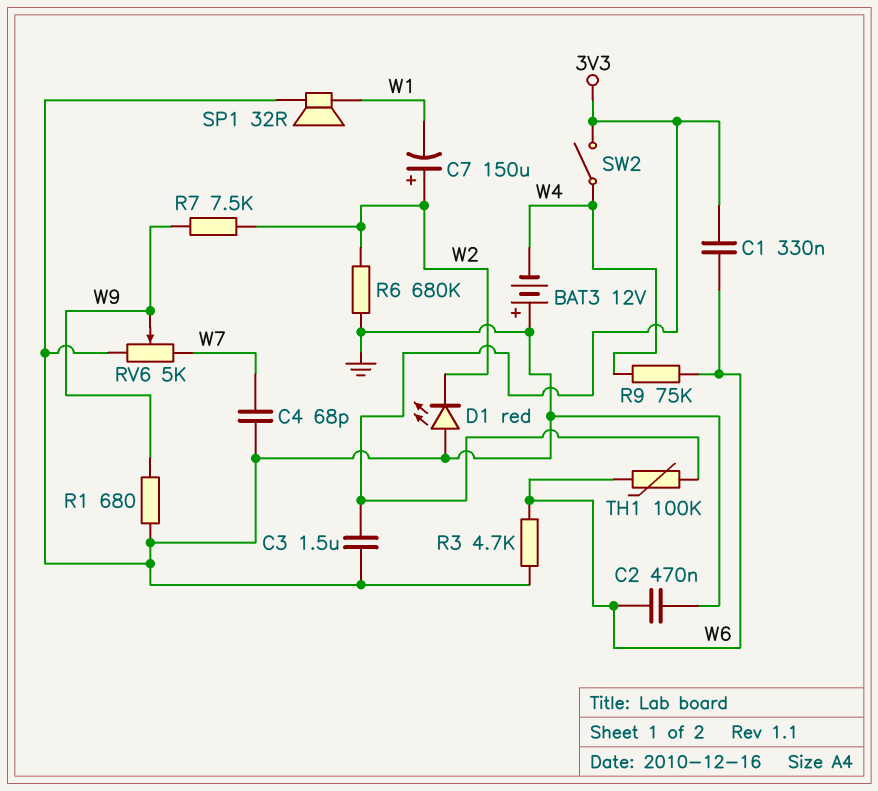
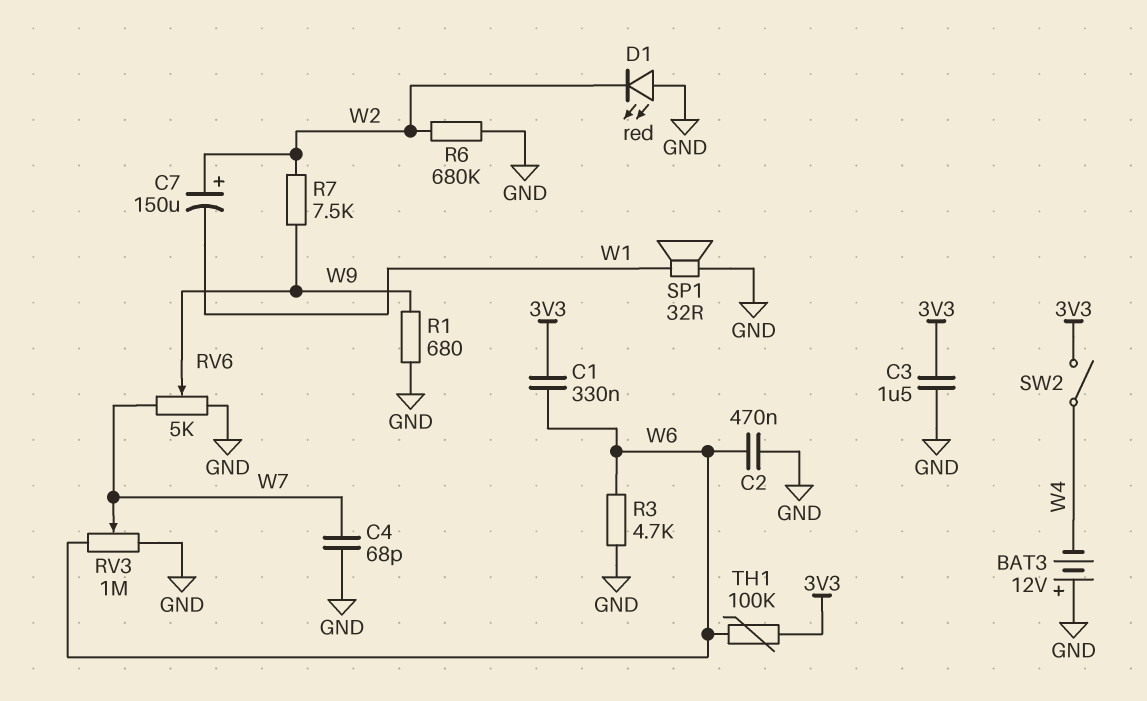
R9: 75k (W4, W6) -> none
RV3: none -> 1M (GND, W6, wiper W7)

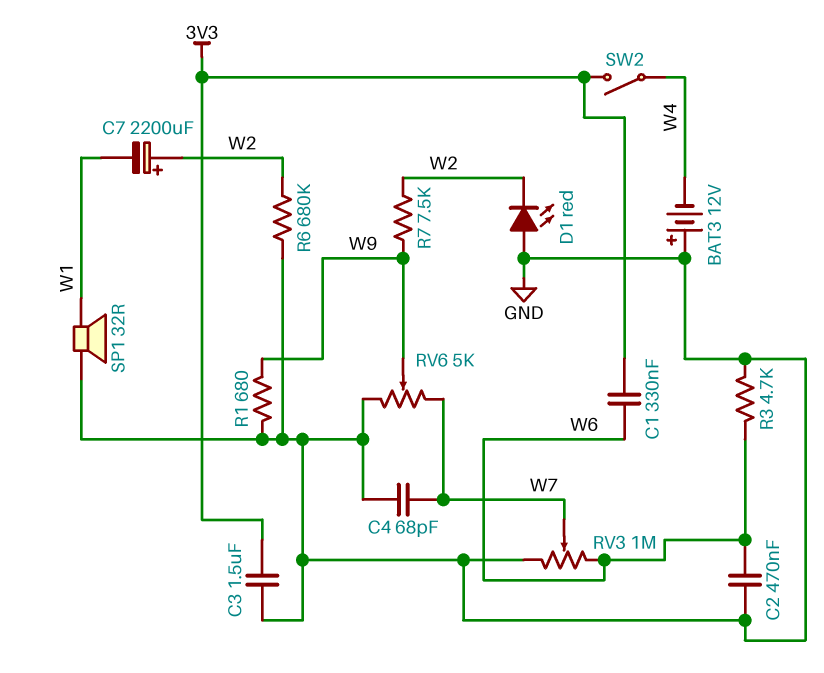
C7: 150uF (plus W2, minus W1) -> 2200uF (plus W2, minus W1)
TH1: 100k (3V3, W6) -> none

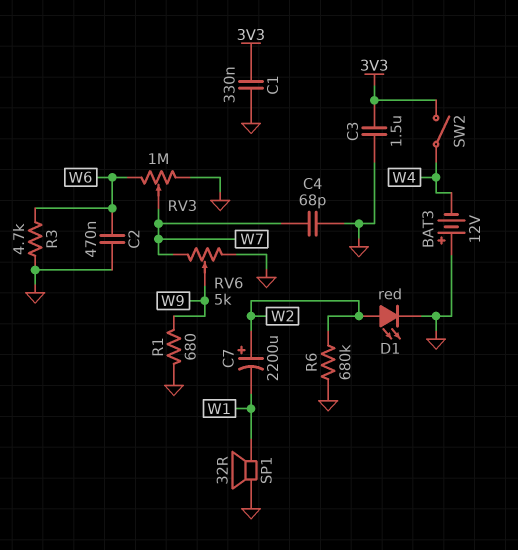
C1: 330nF (3V3, W6) -> 330nF (3V3, GND)
D1: LED red (A GND, K W2) -> LED red (A W2, K GND)
R7: 7.5k (W2, W9) -> none

